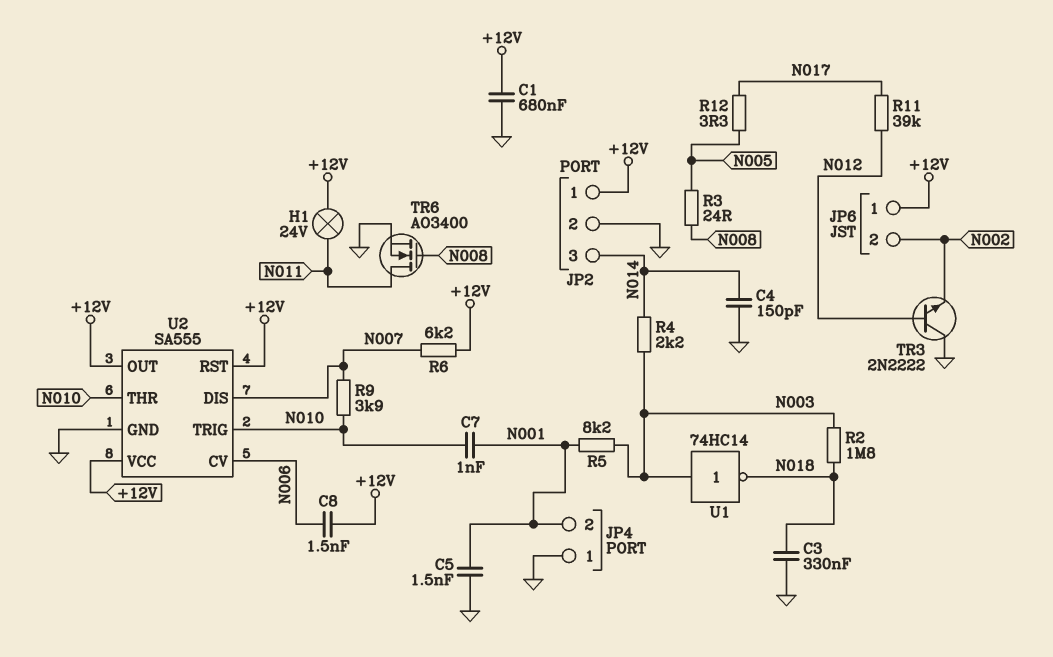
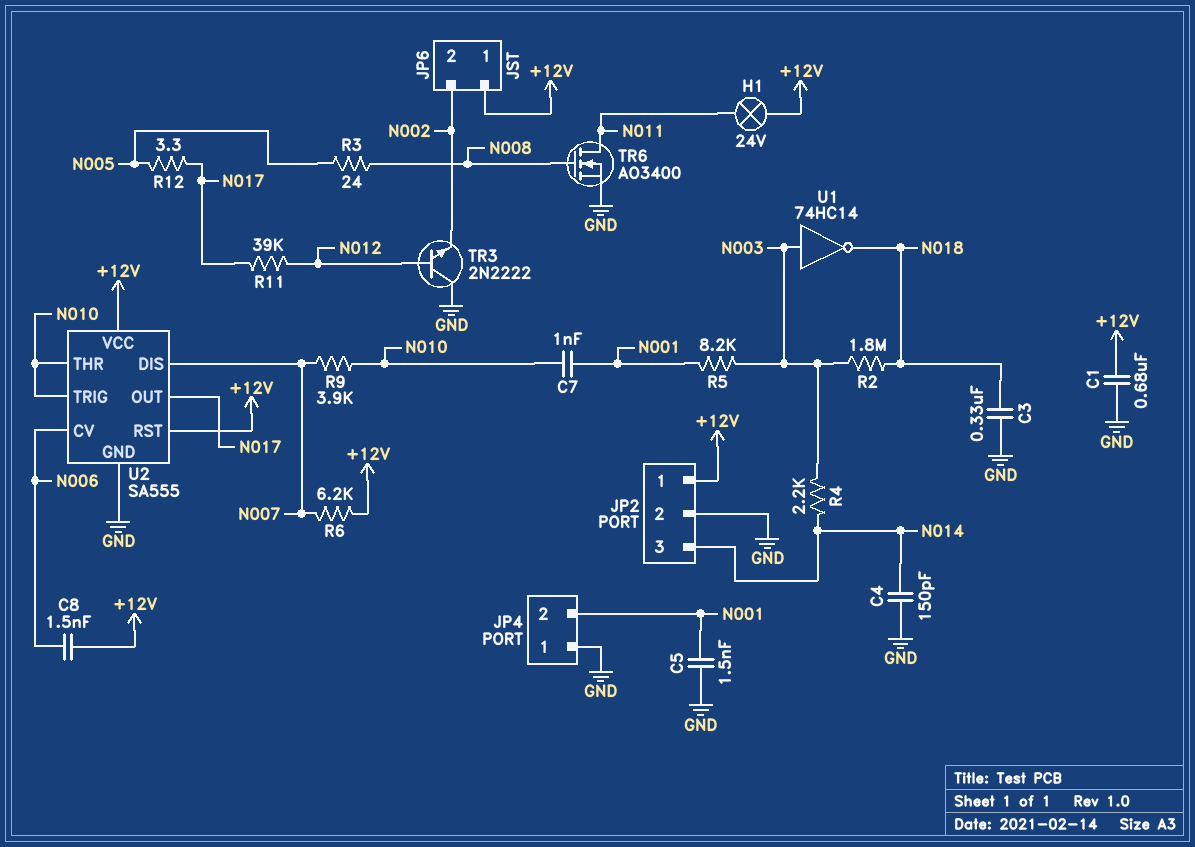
U2 pin OUT: +12V -> N017

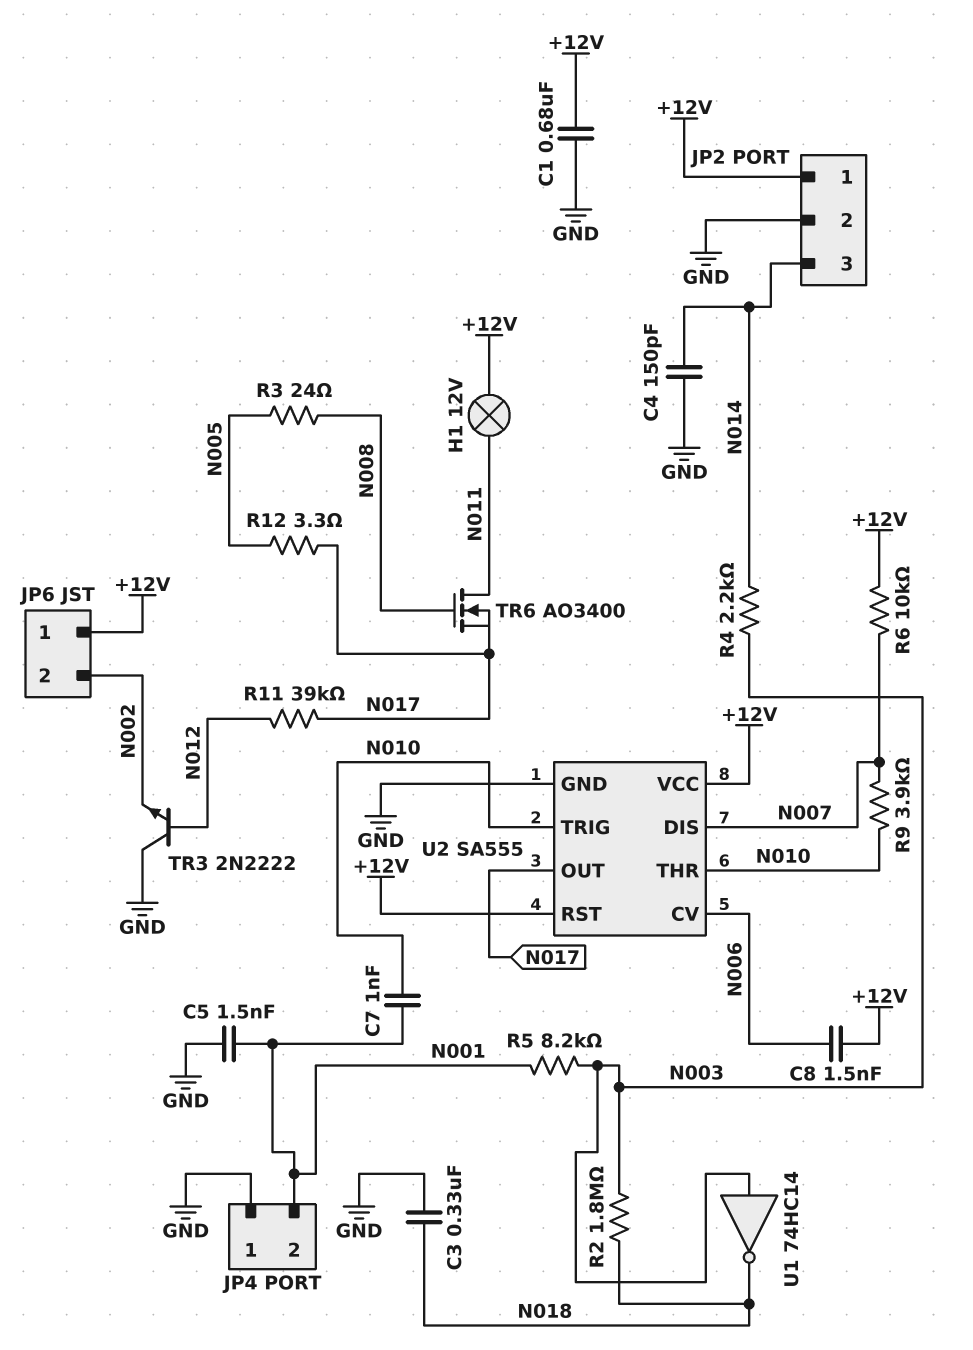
H1: lamp 24V (+12V, N011) -> lamp 12V (+12V, N011)
R6: 6.2k (+12V, N007) -> 10k (+12V, N007)
TR6: NMOS AO3400 (G N008, D N011, S GND) -> NMOS AO3400 (G N008, D N011, S N017)

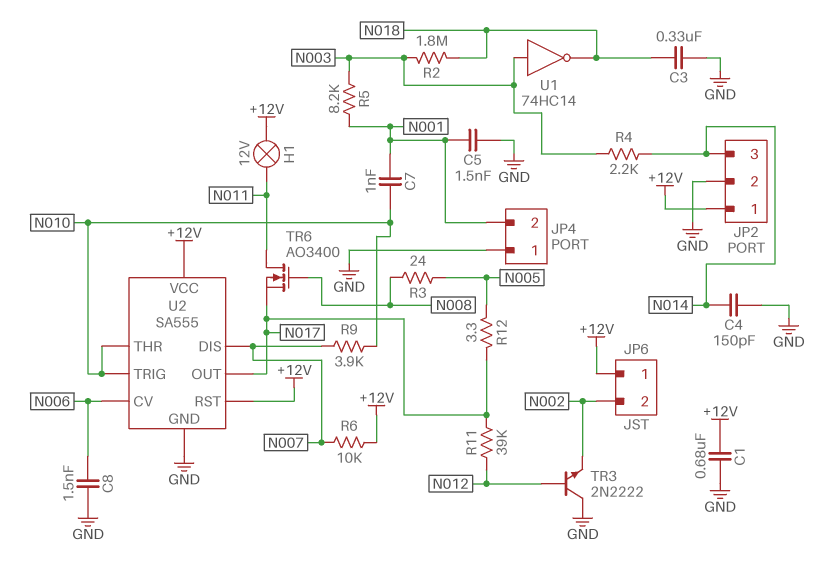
C8: 1.5nF (+12V, N006) -> 1.5nF (GND, N006)

